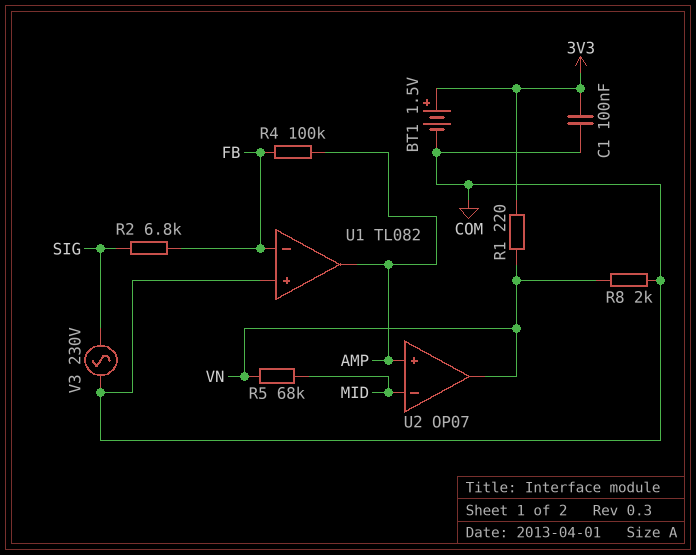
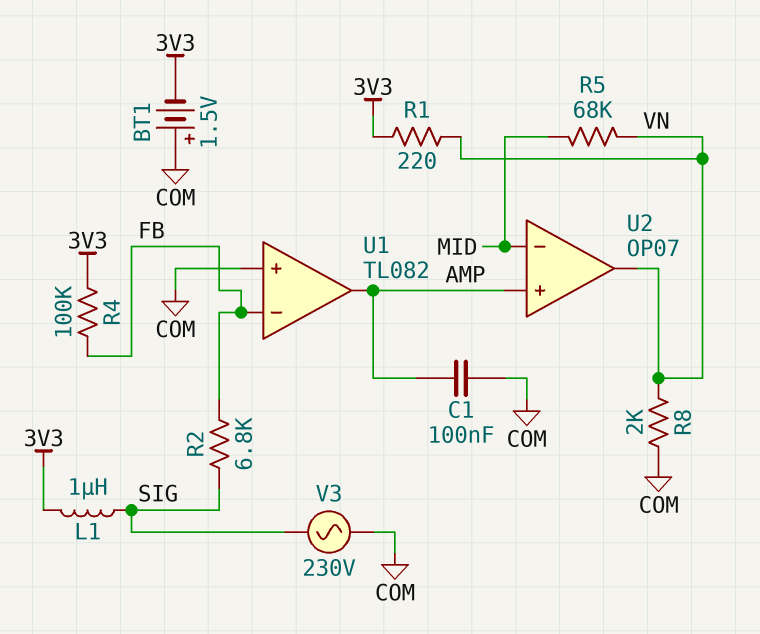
BT1: 1.5V (plus 3V3, minus COM) -> 1.5V (plus COM, minus 3V3)
C1: 100nF (3V3, COM) -> 100nF (AMP, COM)
L1: none -> 1uH (3V3, SIG)
R4: 100k (AMP, FB) -> 100k (3V3, FB)

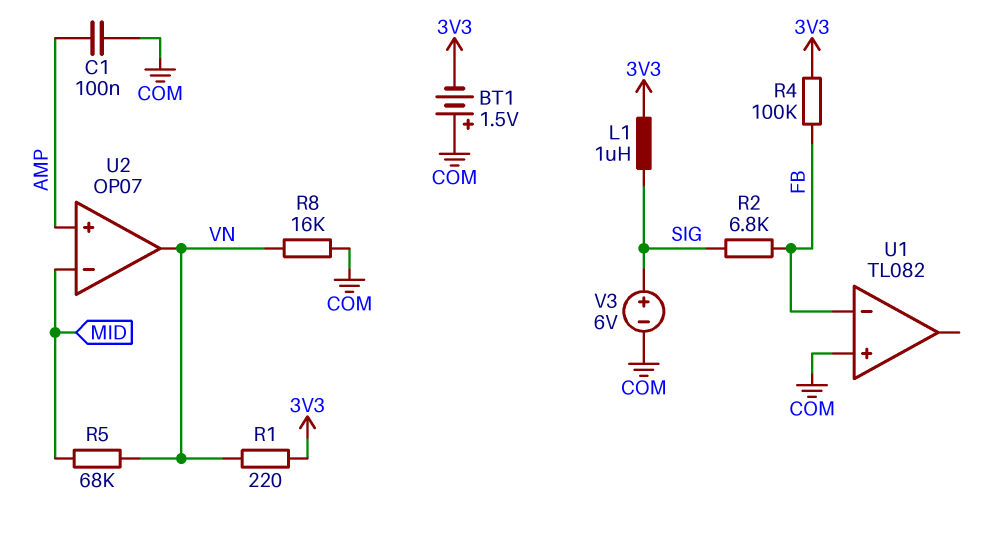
R8: 2k (COM, VN) -> 16k (COM, VN)
U1 pin out: AMP -> none
V3: AC 230V (COM, SIG) -> 6V (plus SIG, minus COM)

